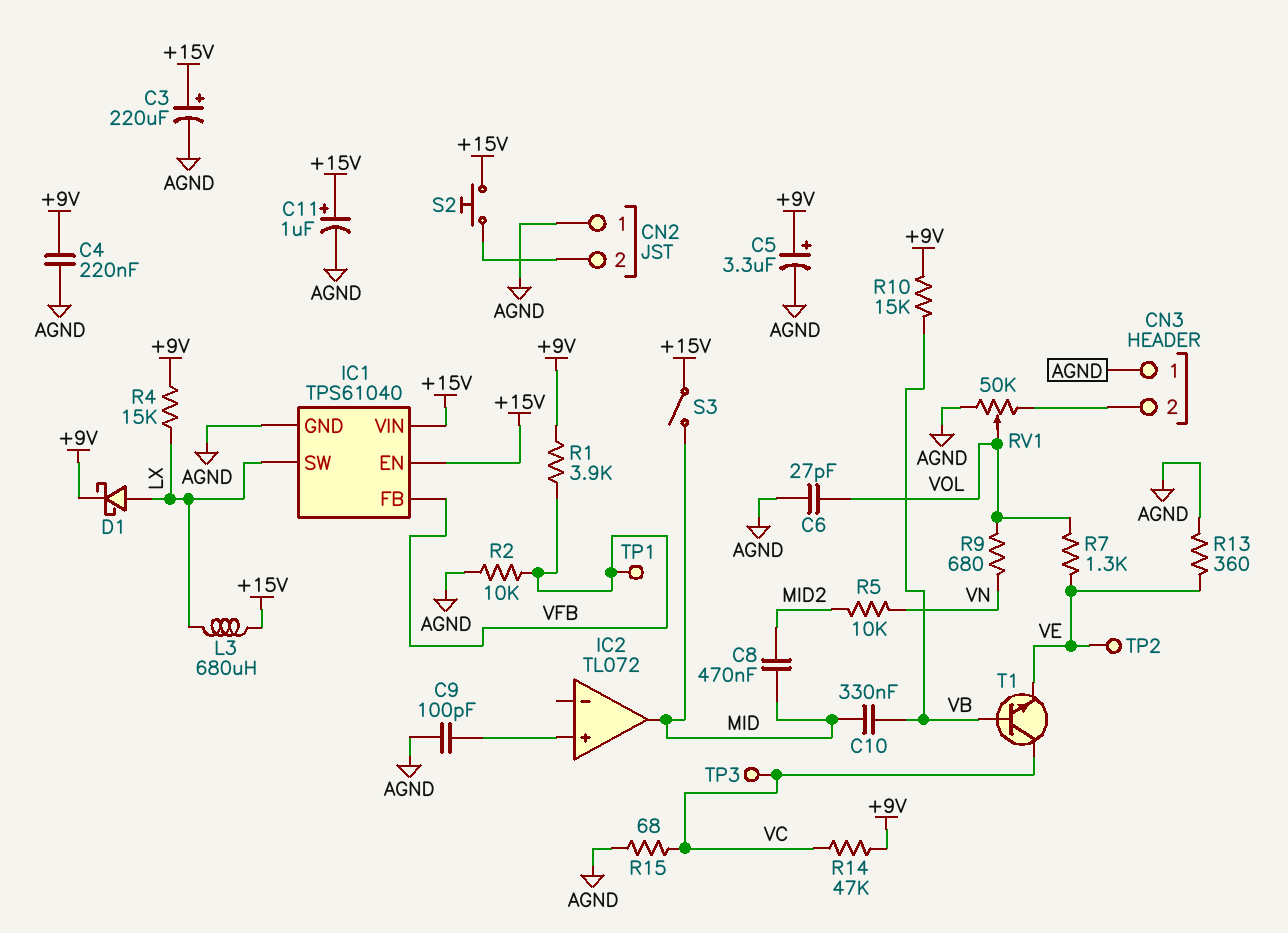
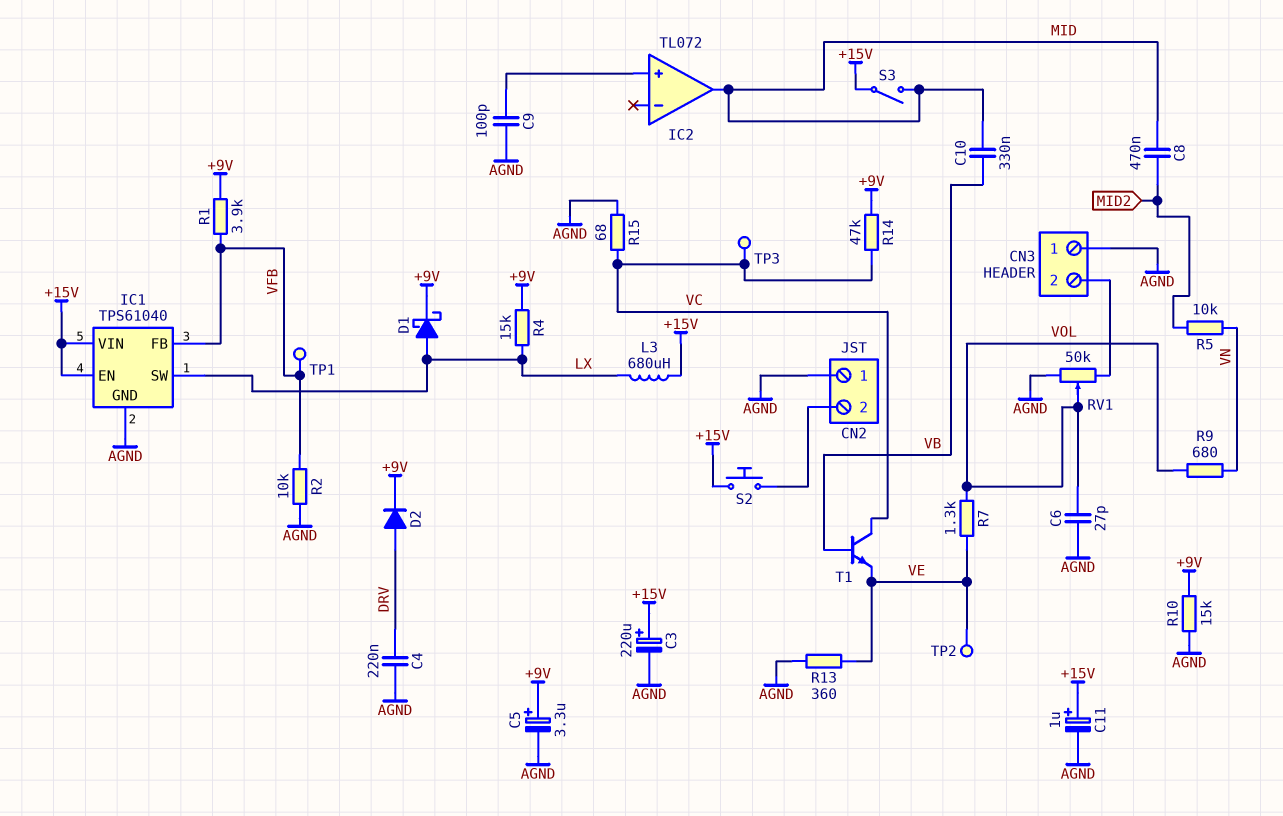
C4: 220nF (+9V, AGND) -> 220nF (AGND, DRV)
D2: none -> diode (A DRV, K +9V)
R10: 15k (+9V, VB) -> 15k (+9V, AGND)

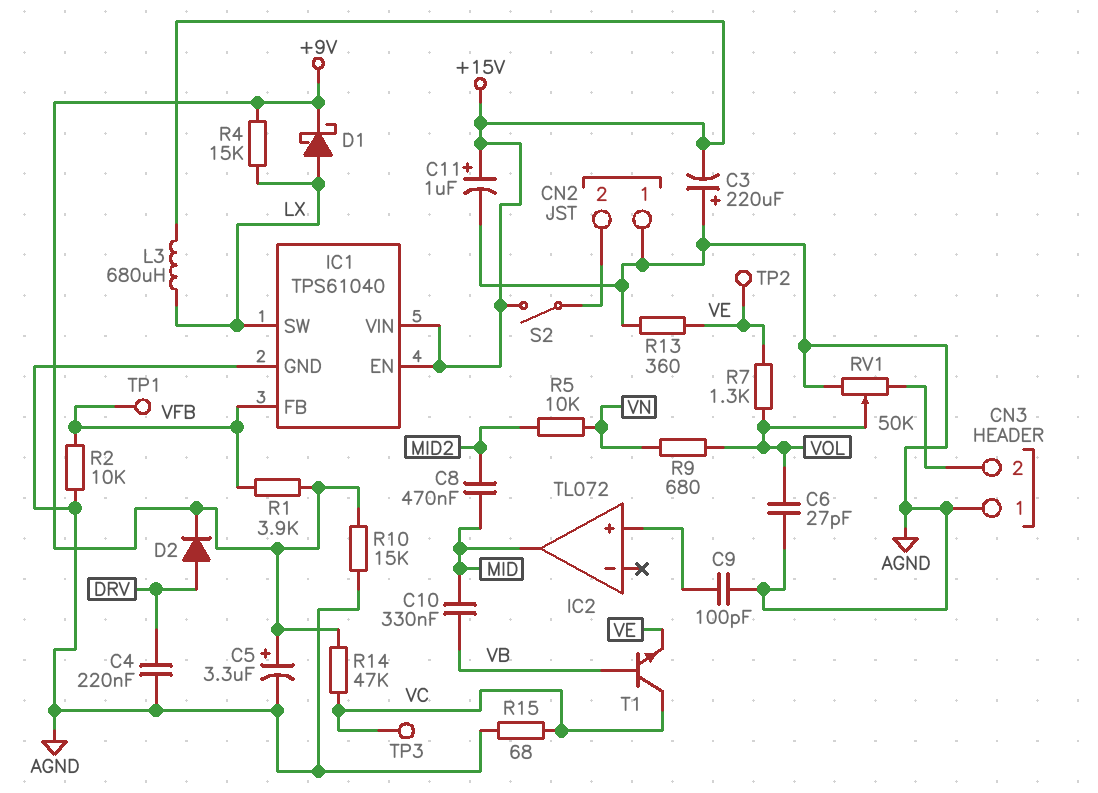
C3: 220uF (plus +15V, minus AGND) -> 220uF (plus AGND, minus +15V)
S2: button (+15V, CN2/2) -> switch (+15V, CN2/2)
S3: switch (+15V, MID) -> none

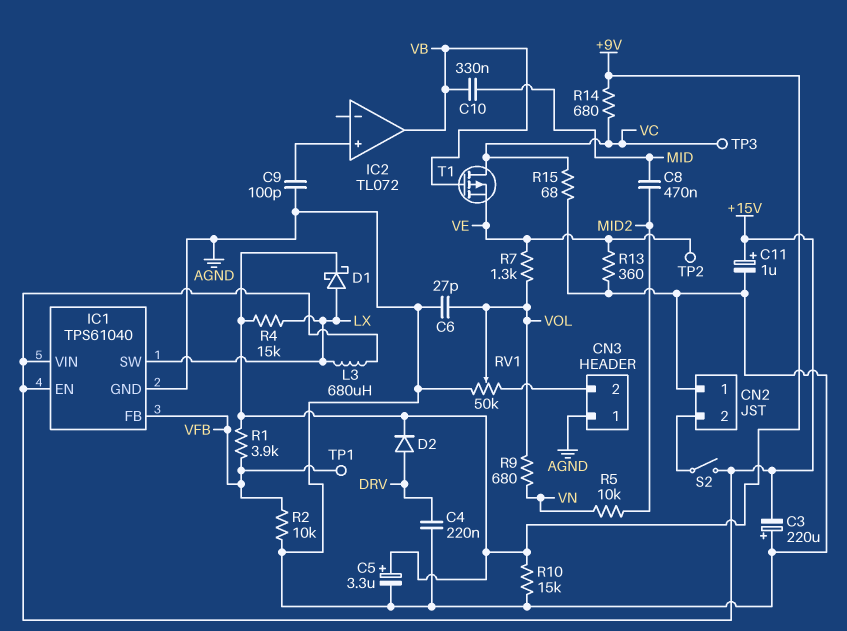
IC2 pin out: MID -> VB
R14: 47k (+9V, VC) -> 680 (+9V, VC)
T1: NPN (B VB, C VC, E VE) -> PMOS (G VB, D VC, S VE)

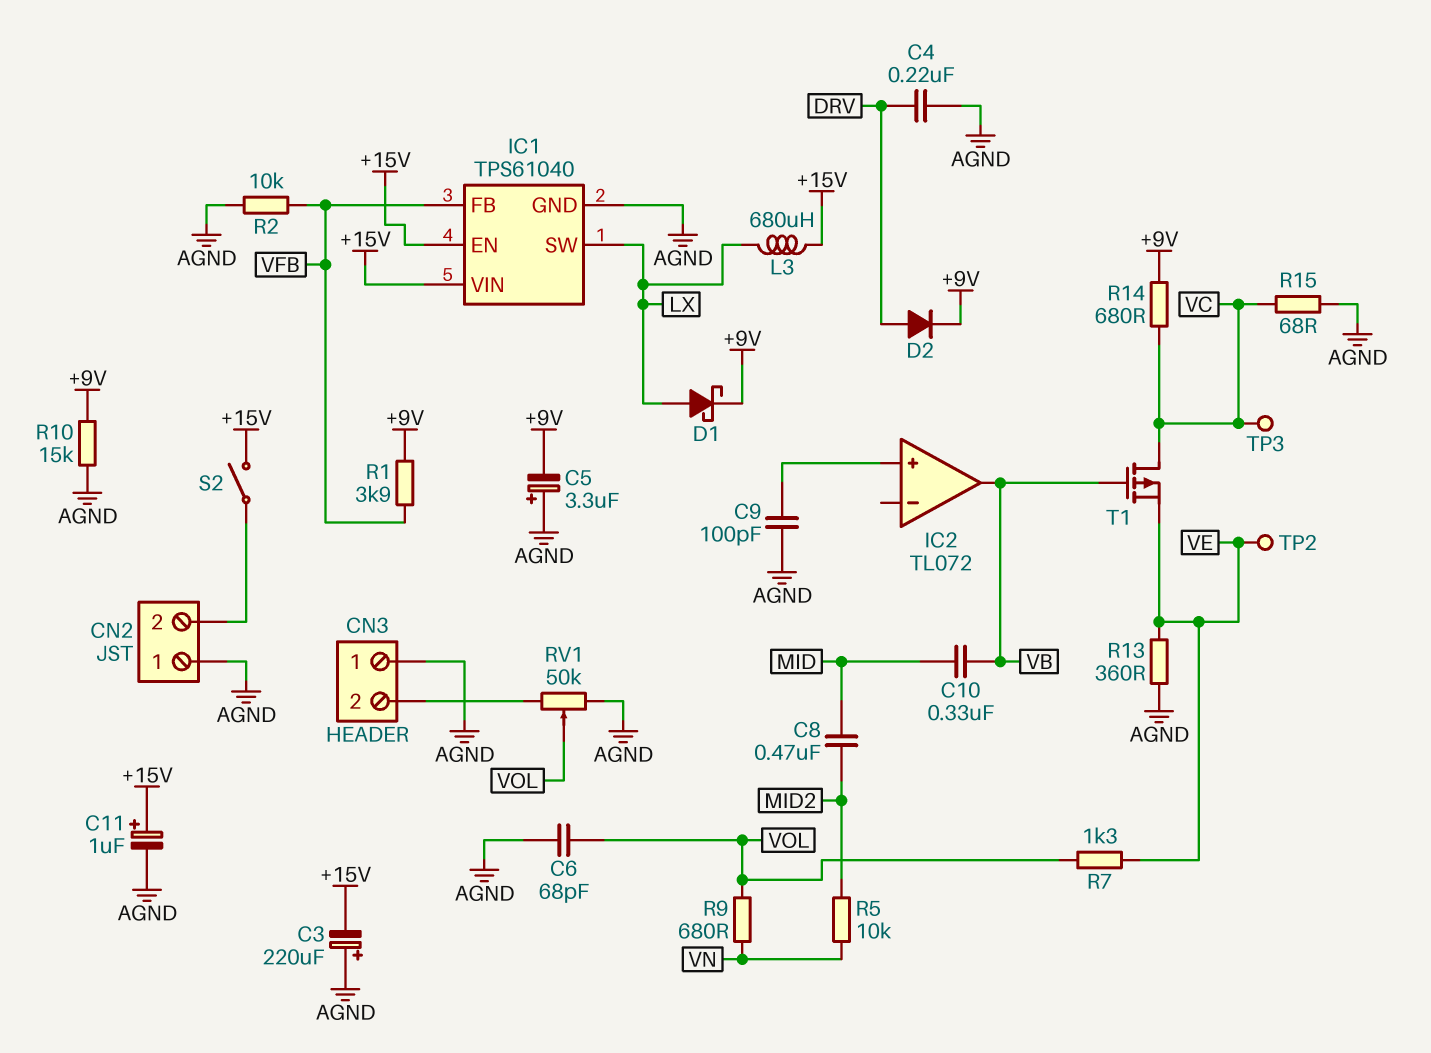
C5: 3.3uF (plus +9V, minus AGND) -> 3.3uF (plus AGND, minus +9V)
C6: 27pF (AGND, VOL) -> 68pF (AGND, VOL)
R4: 15k (+9V, LX) -> none
TP1: test point (VFB) -> none

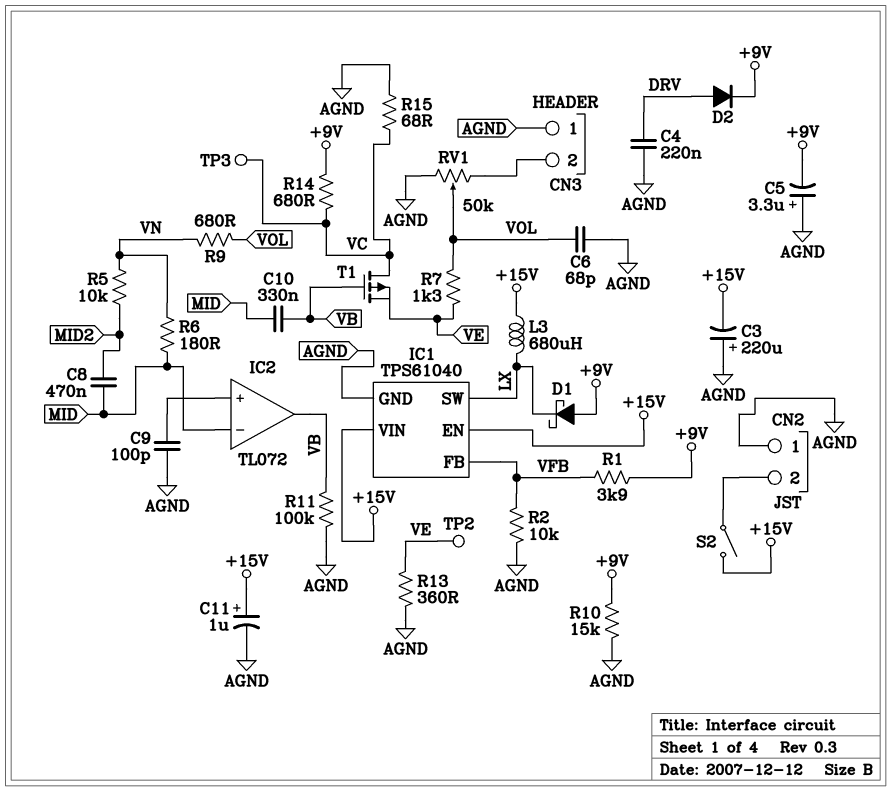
D1: schottky (A LX, K +9V) -> schottky (A +9V, K LX)
IC2 pin in-: none -> MID
R6: none -> 180 (MID, VN)
R11: none -> 100k (AGND, VB)

